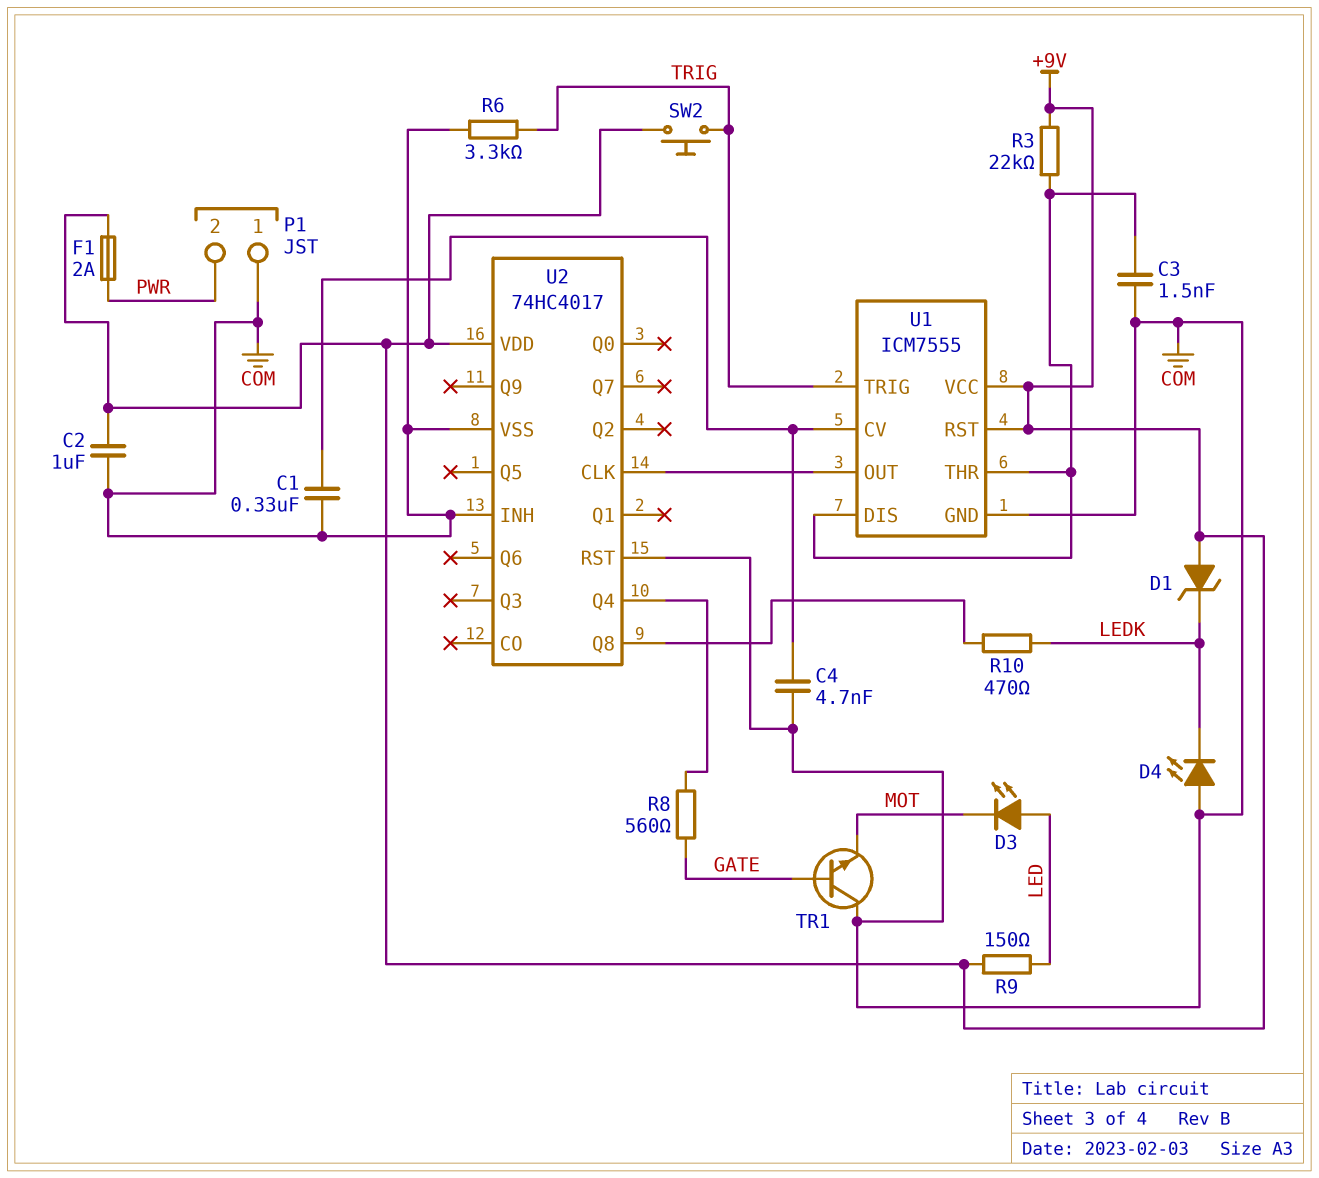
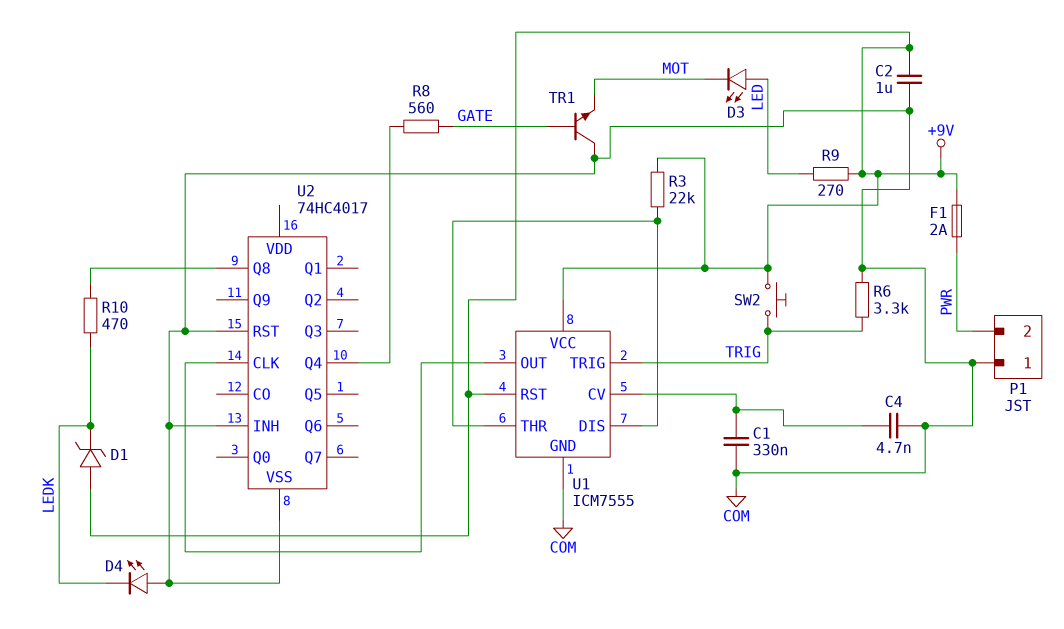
C3: 1.5nF (COM, U1/DIS) -> none
R9: 150 (+9V, LED) -> 270 (+9V, LED)
U2 pin VDD: +9V -> none

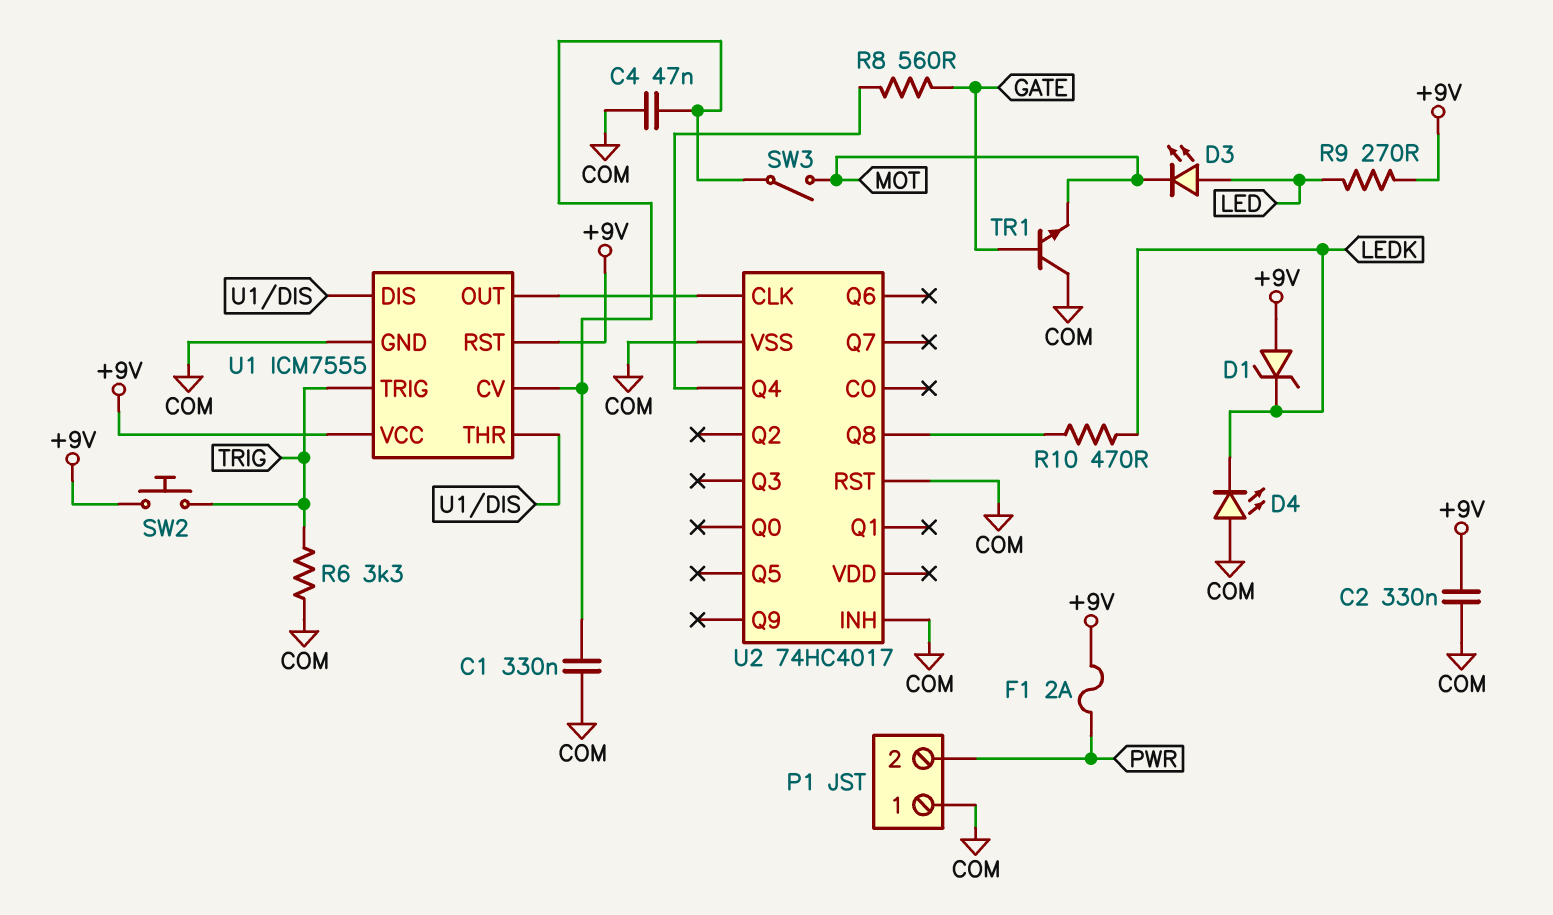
C2: 1uF (+9V, COM) -> 330nF (+9V, COM)
C4: 4.7nF (COM, U1/CV) -> 47nF (COM, U1/CV)
R3: 22k (+9V, U1/DIS) -> none
SW3: none -> switch (MOT, U1/CV)

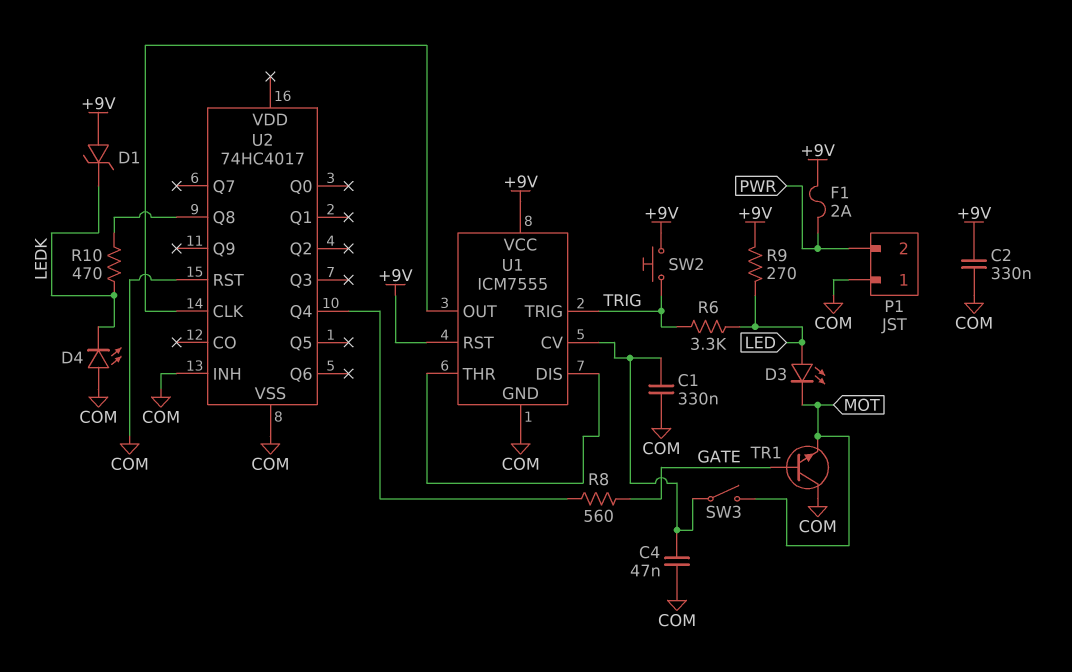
R6: 3.3k (COM, TRIG) -> 3.3k (LED, TRIG)

